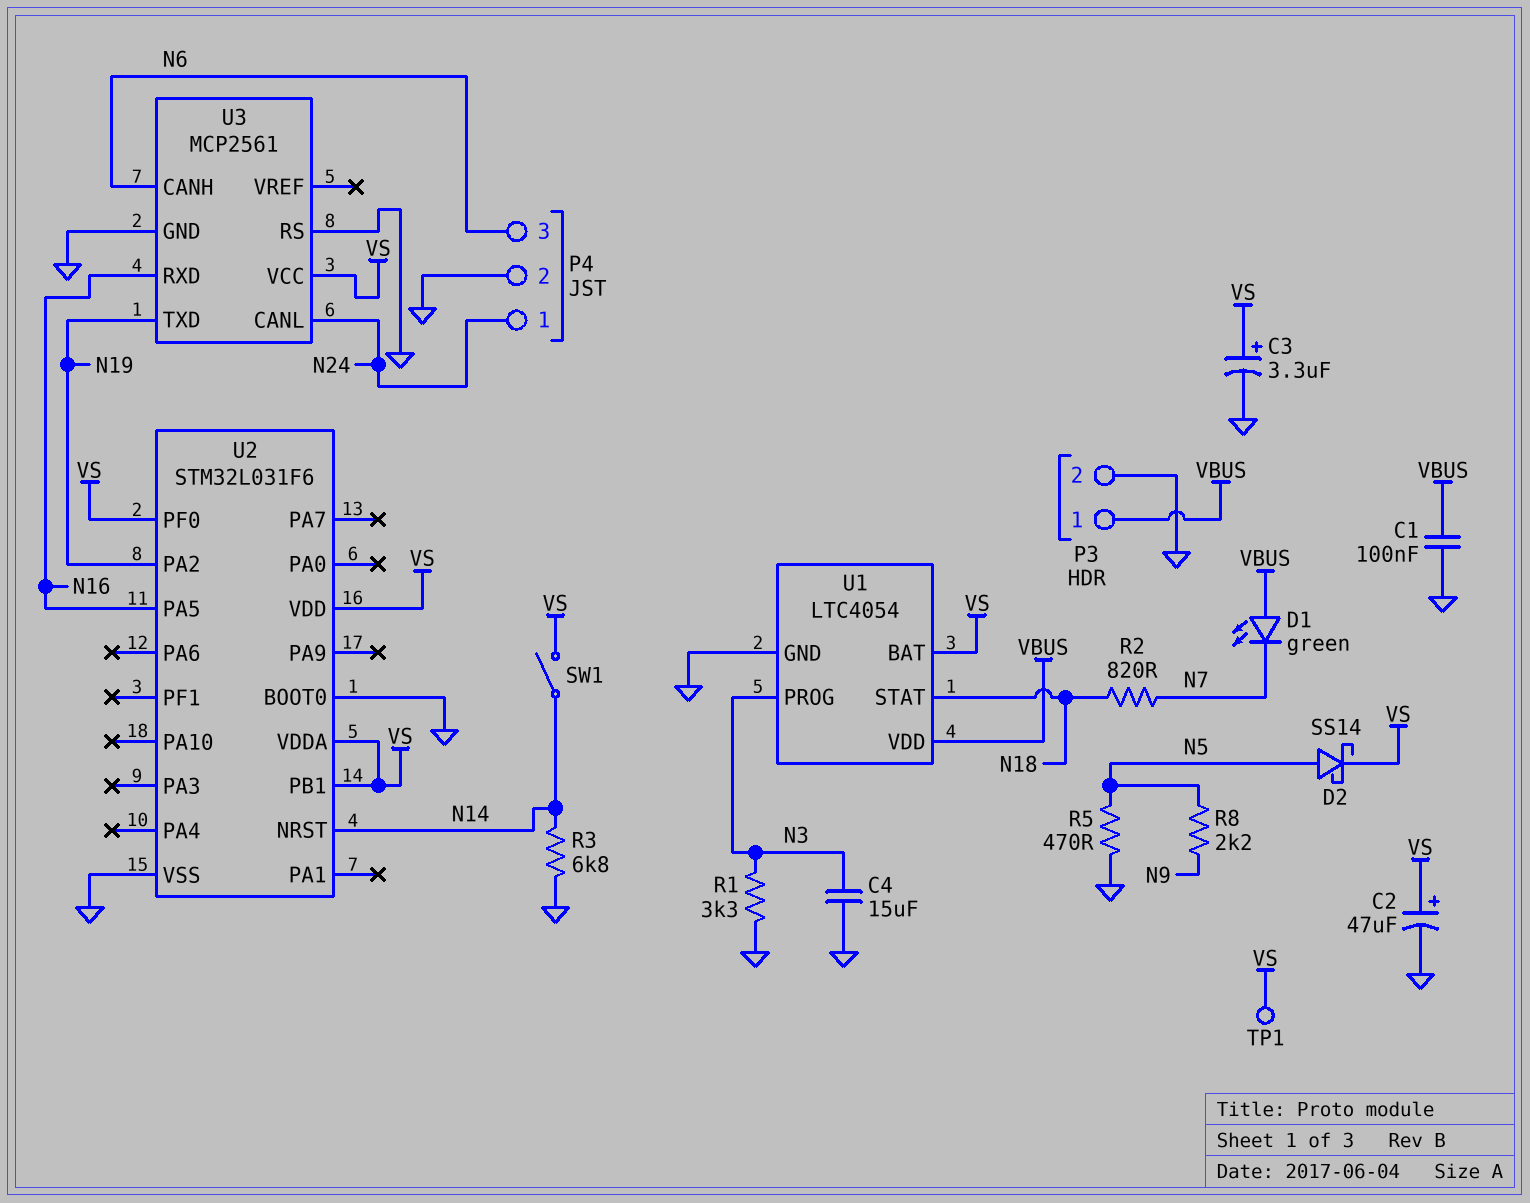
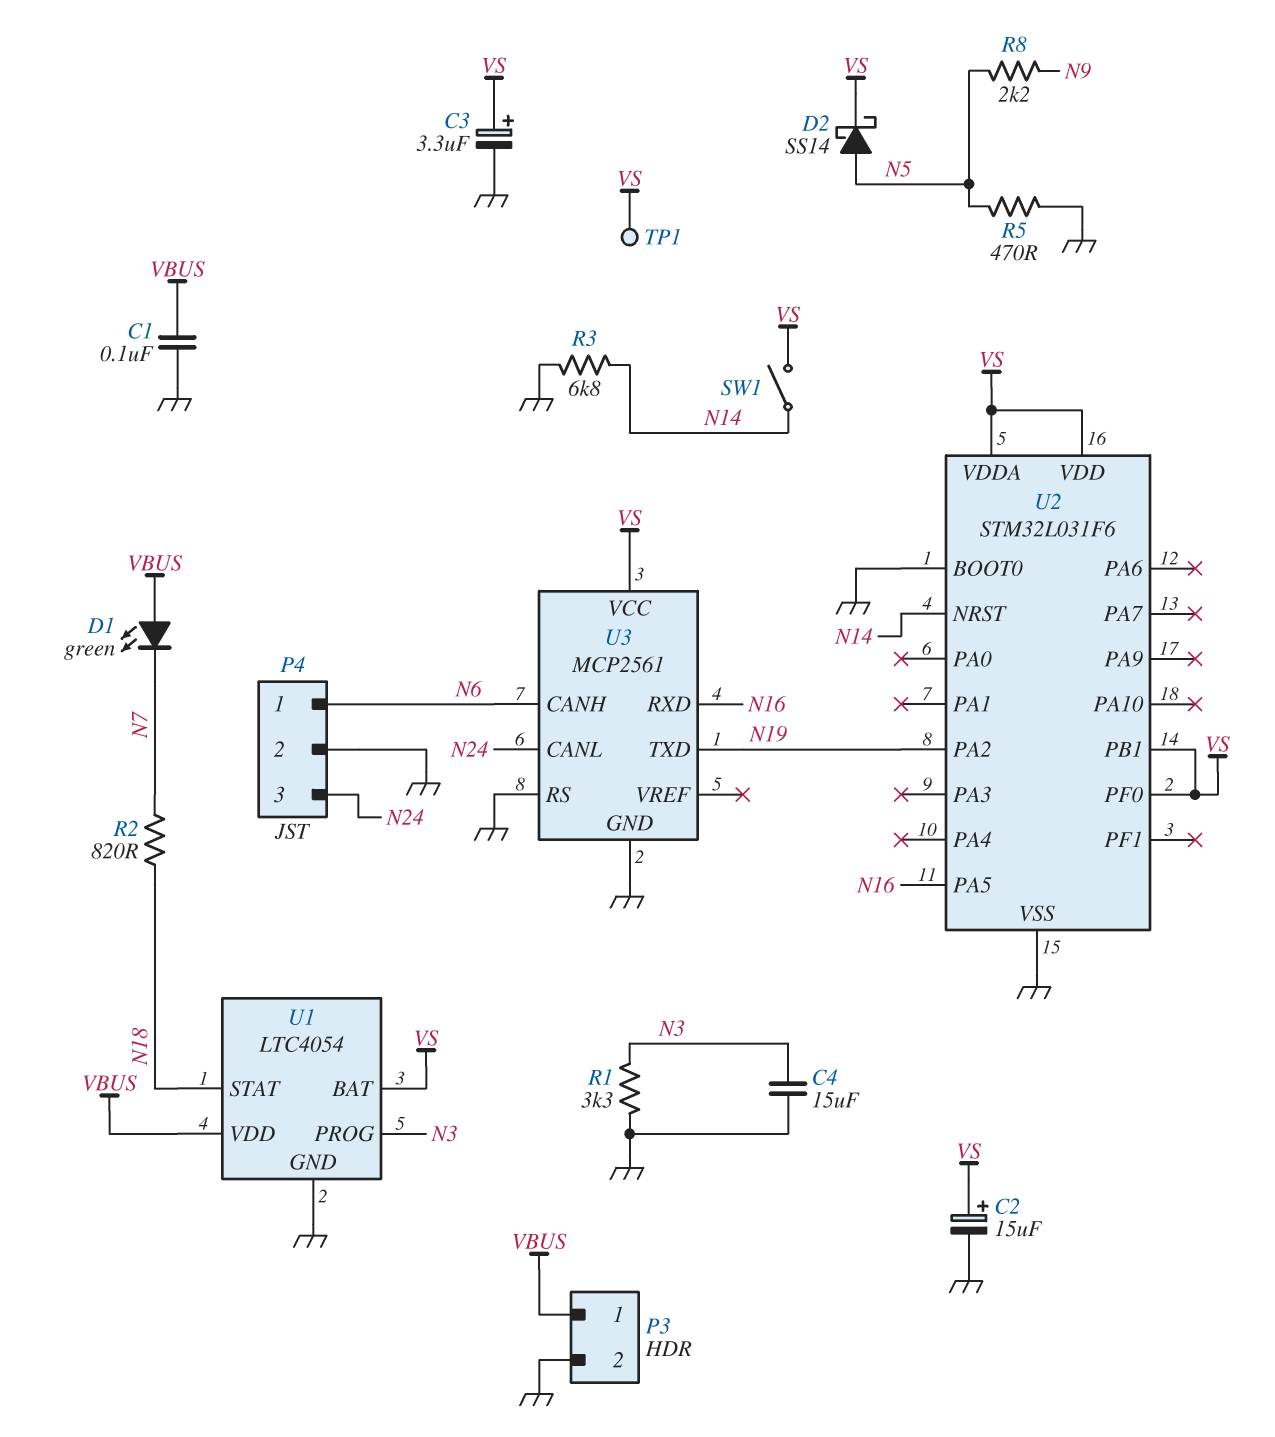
C2: 47uF (plus VS, minus GND) -> 15uF (plus VS, minus GND)
P4 pin 1: N24 -> N6
P4 pin 3: N6 -> N24

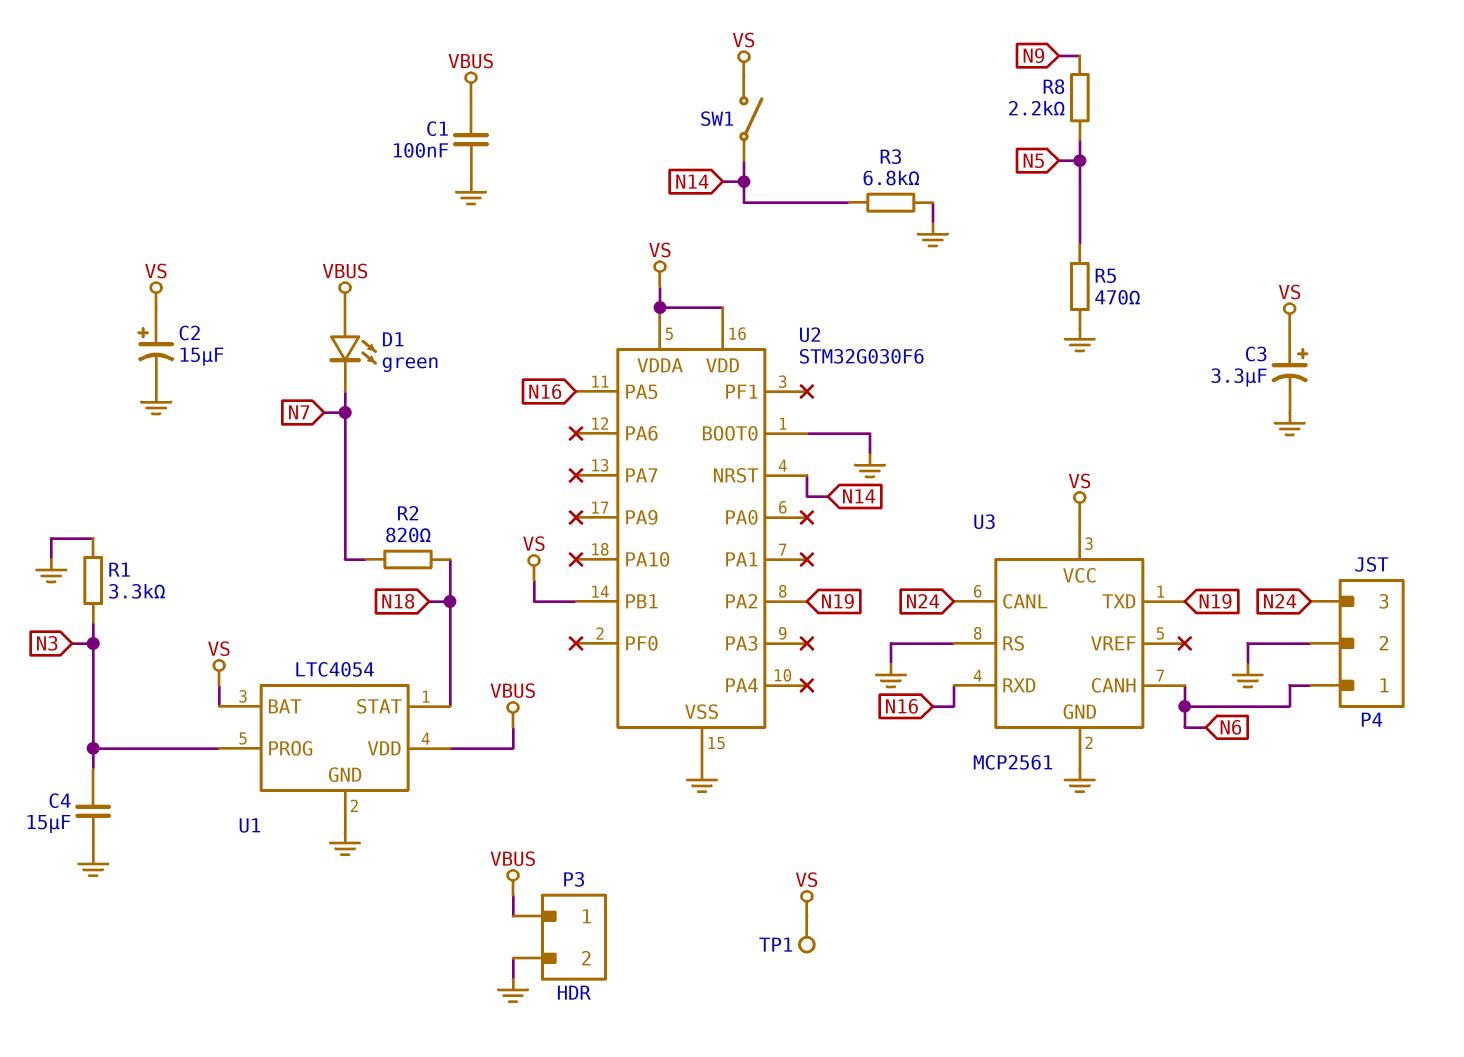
D2: schottky SS14 (A N5, K VS) -> none
U2: STM32L031F6 -> STM32G030F6
U2 pin PF0: VS -> none

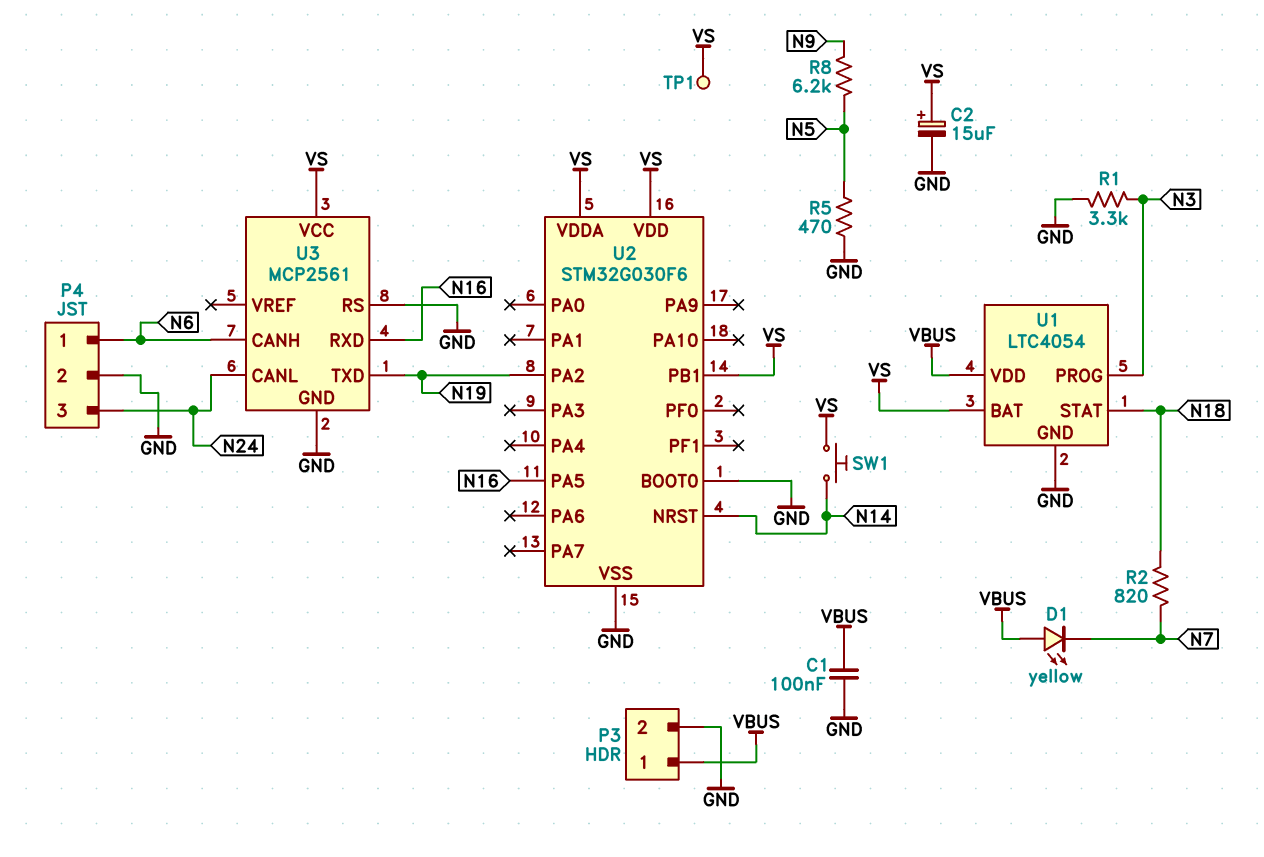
C3: 3.3uF (plus VS, minus GND) -> none
C4: 15uF (GND, N3) -> none
D1: LED green (A VBUS, K N7) -> LED yellow (A VBUS, K N7)
R3: 6.8k (GND, N14) -> none
R8: 2.2k (N5, N9) -> 6.2k (N5, N9)
SW1: switch (N14, VS) -> button (N14, VS)

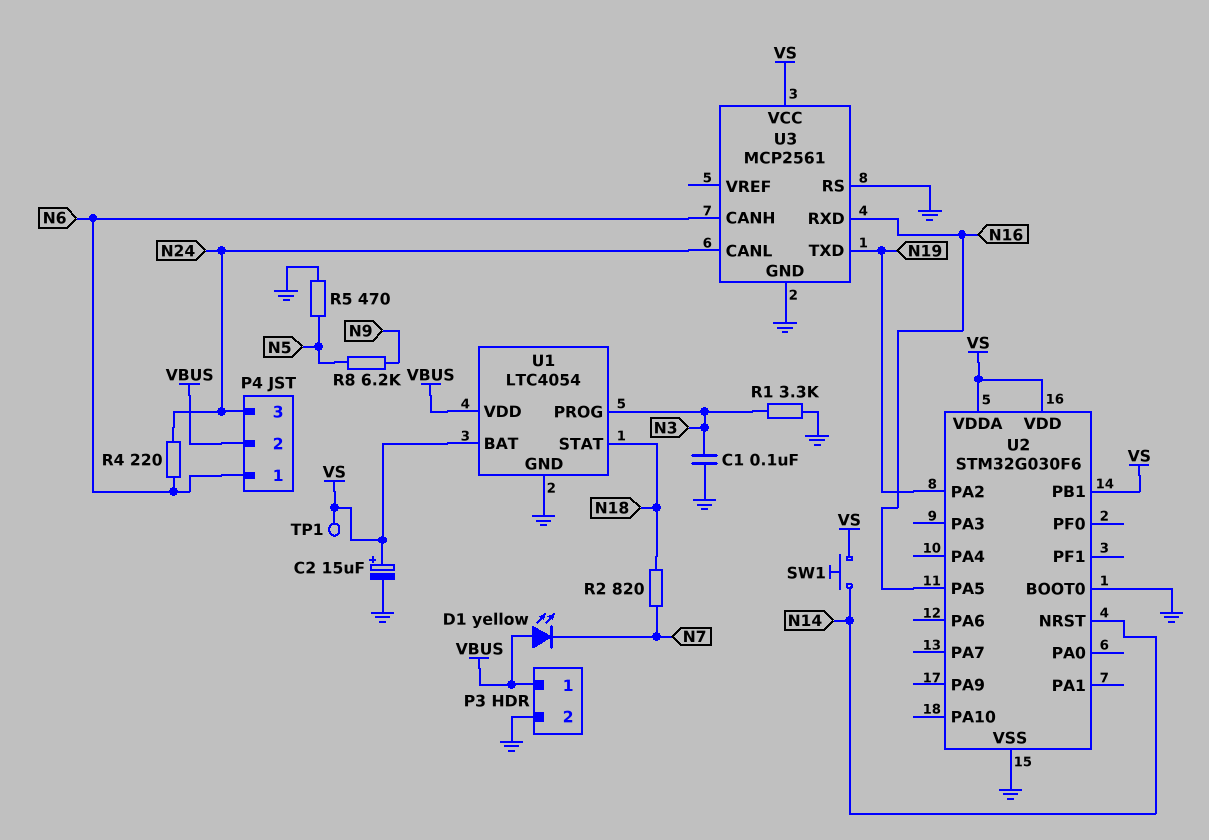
C1: 100nF (GND, VBUS) -> 100nF (GND, N3)
P4 pin 2: GND -> VBUS
R4: none -> 220 (N6, N24)

